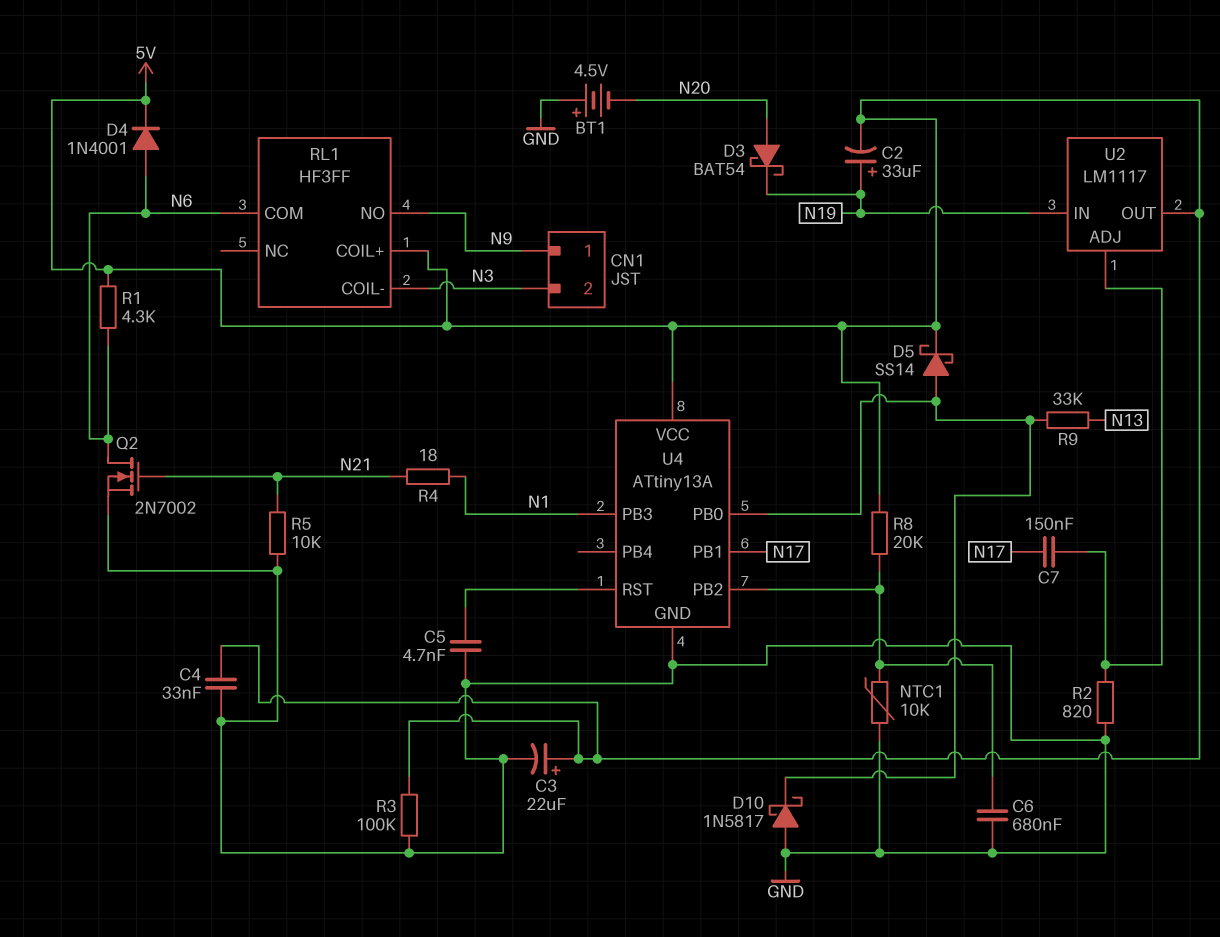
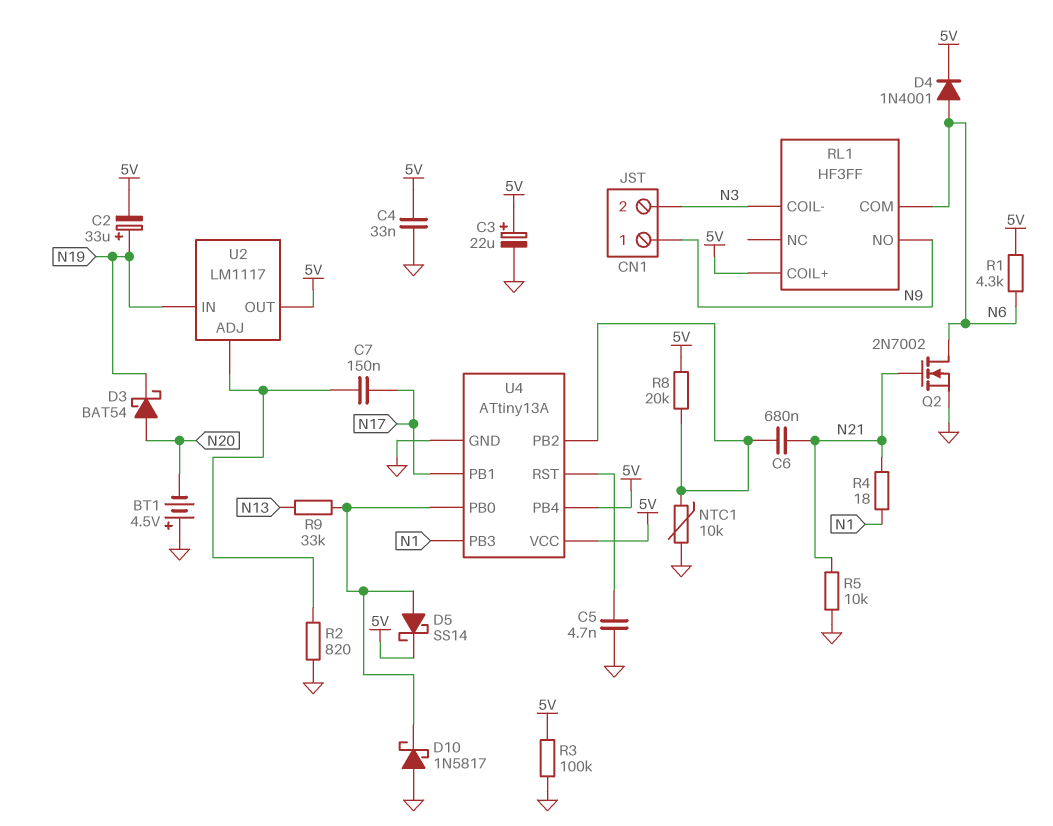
C6: 680nF (GND, U4/PB2) -> 680nF (N21, U4/PB2)
U4 pin PB4: none -> 5V

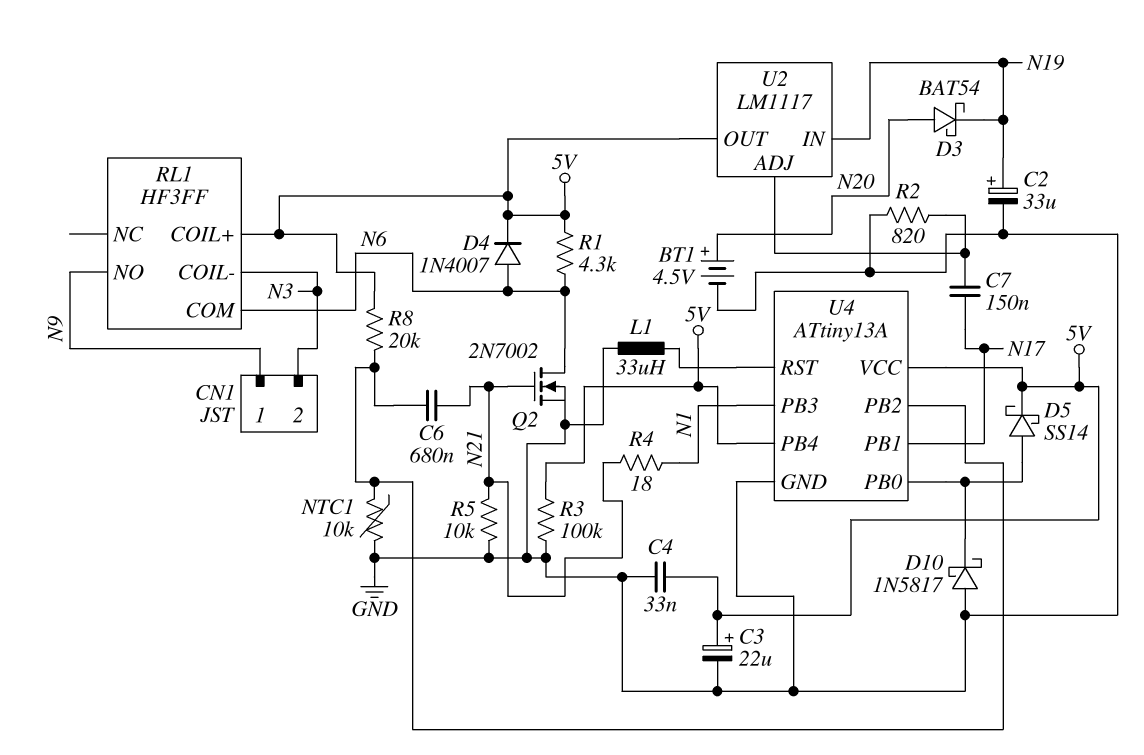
BT1: 4.5V (plus GND, minus N20) -> 4.5V (plus N20, minus GND)
C2: 33uF (plus N19, minus 5V) -> 33uF (plus N19, minus GND)
C5: 4.7nF (GND, U4/RST) -> none
D4: diode 1N4001 (A N6, K 5V) -> diode 1N4007 (A N6, K 5V)
L1: none -> 33uH (GND, U4/RST)
R9: 33k (N13, U4/PB0) -> none

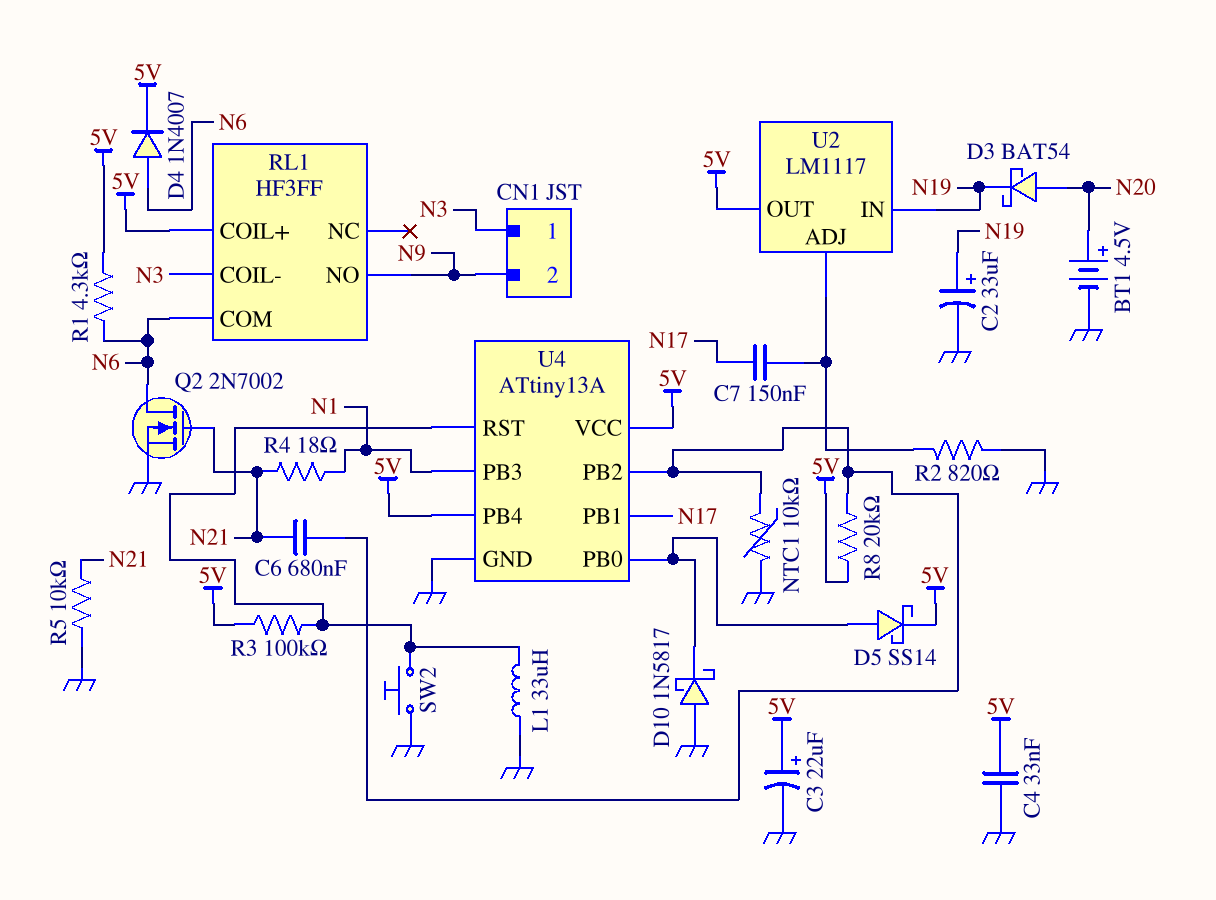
CN1 pin 1: N9 -> N3
CN1 pin 2: N3 -> N9
R3: 100k (5V, GND) -> 100k (5V, U4/RST)
SW2: none -> button (GND, U4/RST)

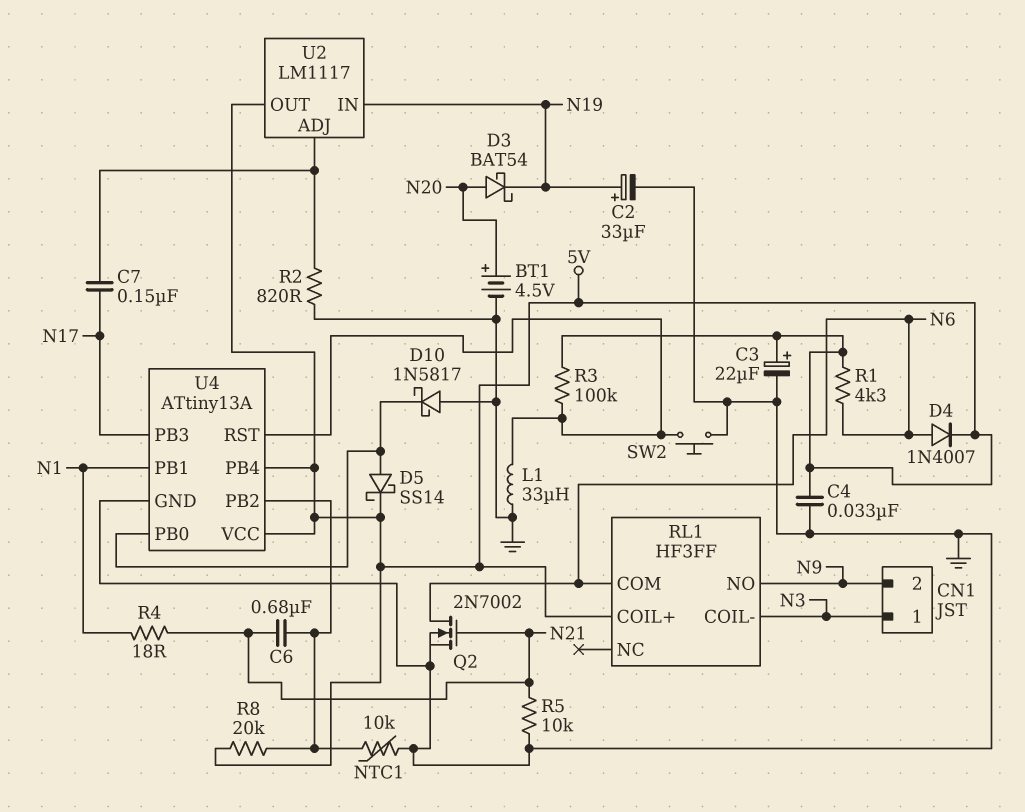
U4 pin PB1: N17 -> N1
U4 pin PB3: N1 -> N17

